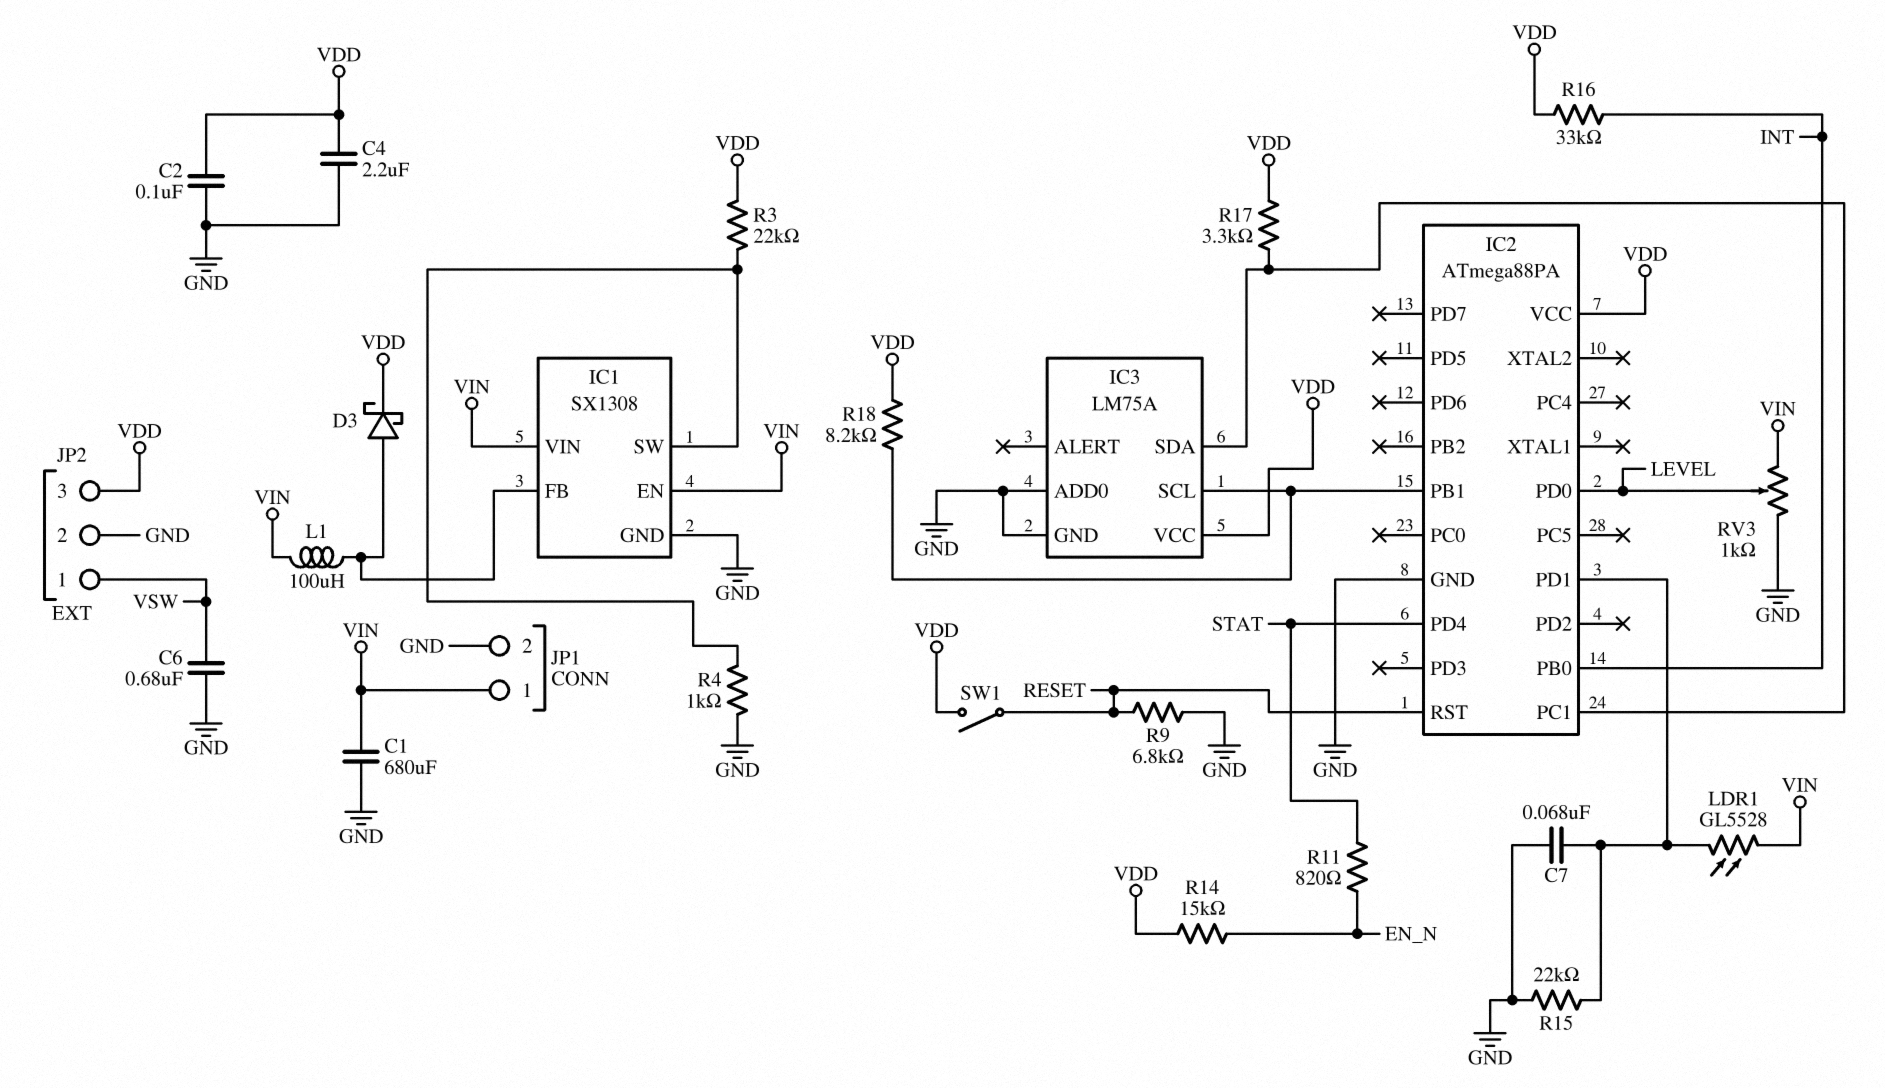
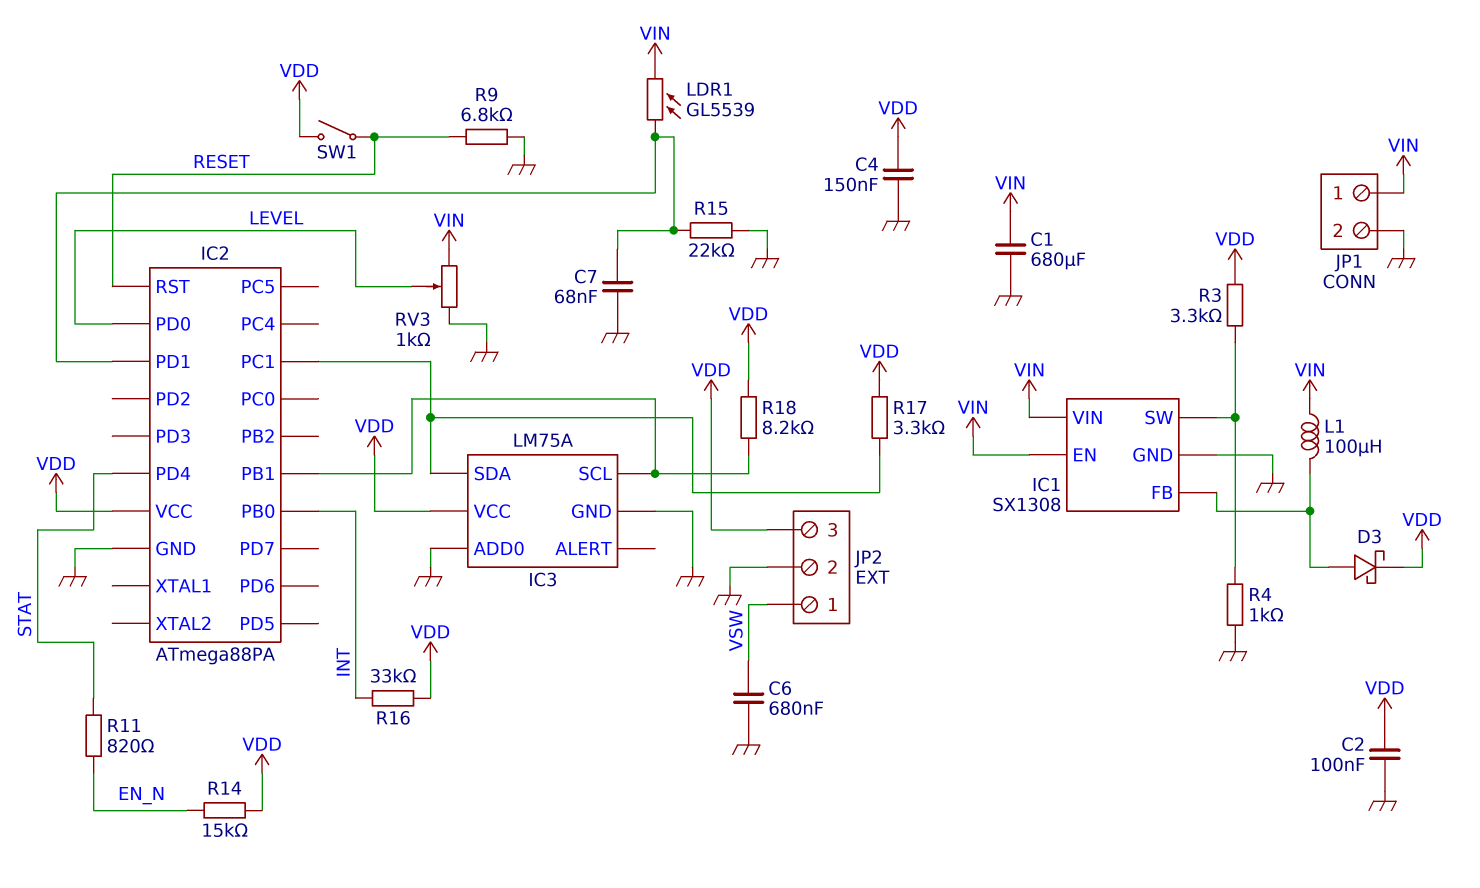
C4: 2.2uF (GND, VDD) -> 150nF (GND, VDD)
LDR1: GL5528 (IC2/PD1, VIN) -> GL5539 (IC2/PD1, VIN)
R3: 22k (IC1/SW, VDD) -> 3.3k (IC1/SW, VDD)

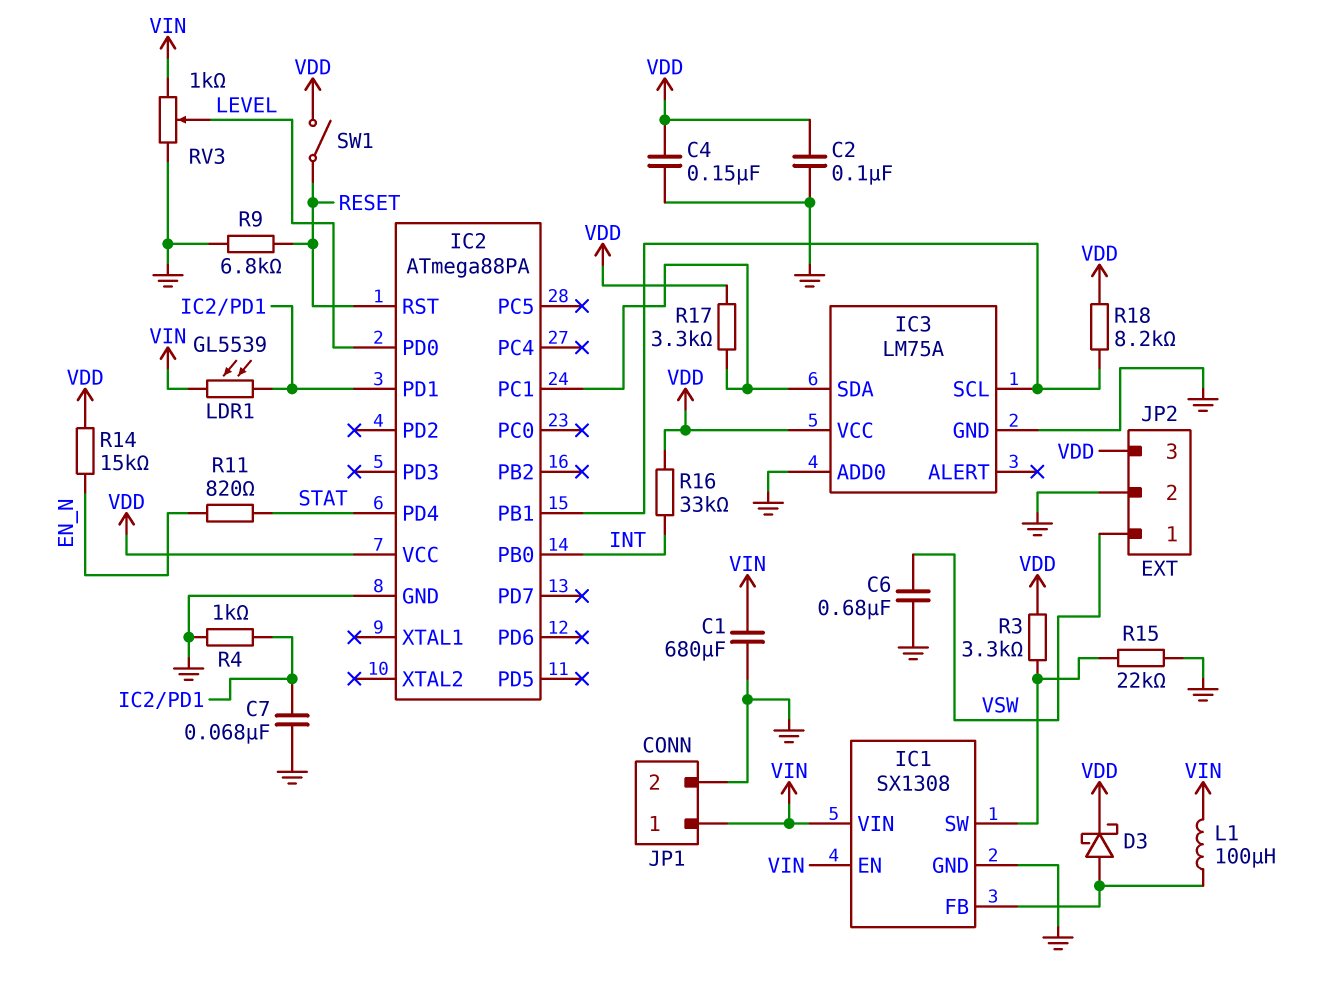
R4: 1k (GND, IC1/SW) -> 1k (GND, IC2/PD1)
R15: 22k (GND, IC2/PD1) -> 22k (GND, IC1/SW)

